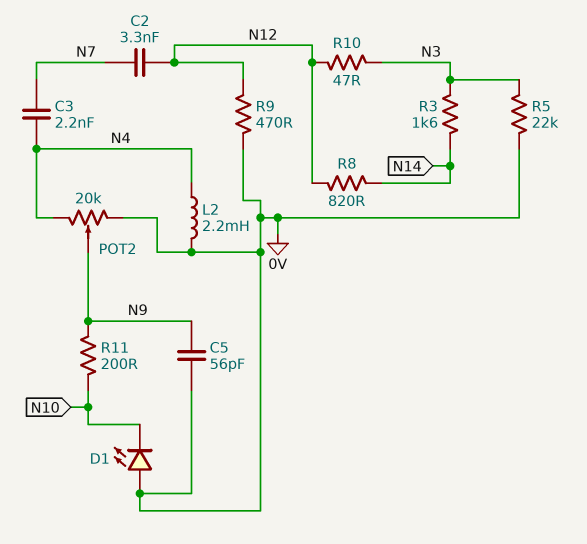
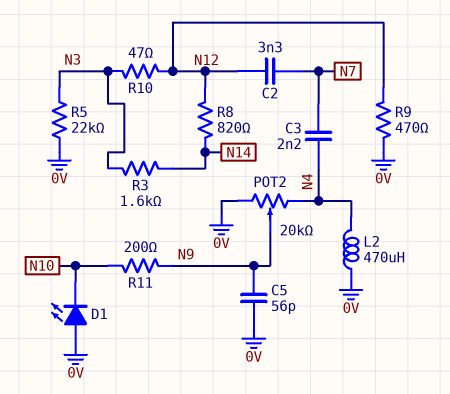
L2: 2.2mH (0V, N4) -> 470uH (0V, N4)

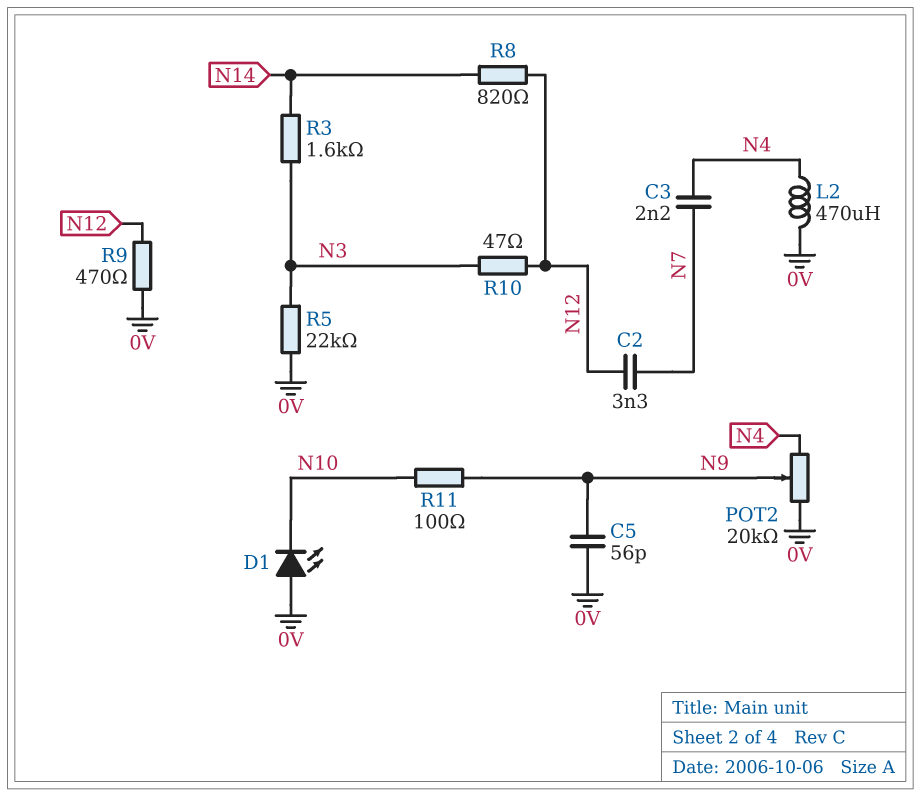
R11: 200 (N9, N10) -> 100 (N9, N10)

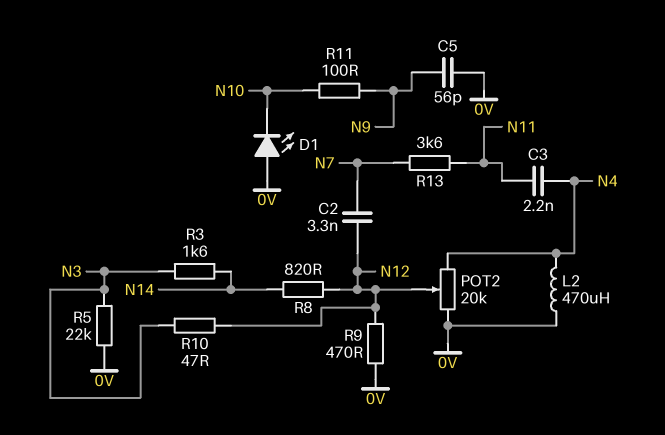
C3: 2.2nF (N4, N7) -> 2.2nF (N4, N11)
POT2: 20k (0V, N4, wiper N9) -> 20k (0V, N4, wiper N12)
R13: none -> 3.6k (N7, N11)

